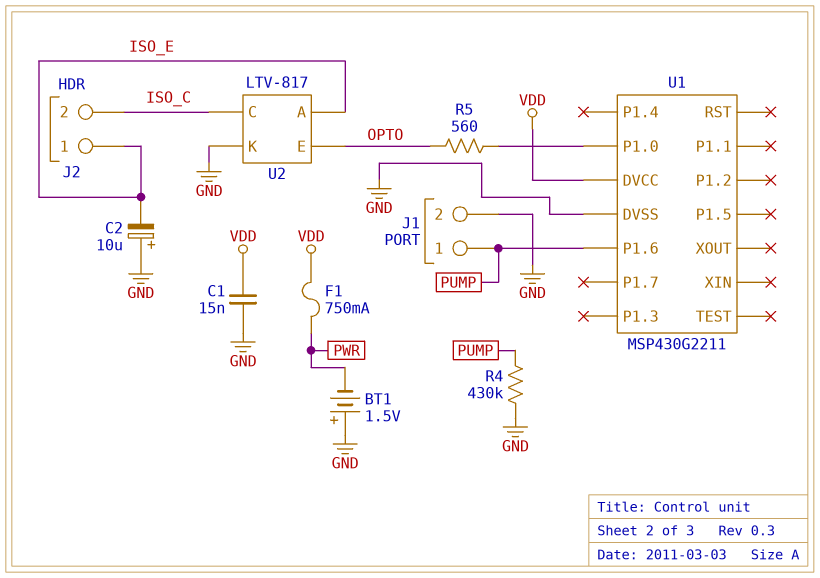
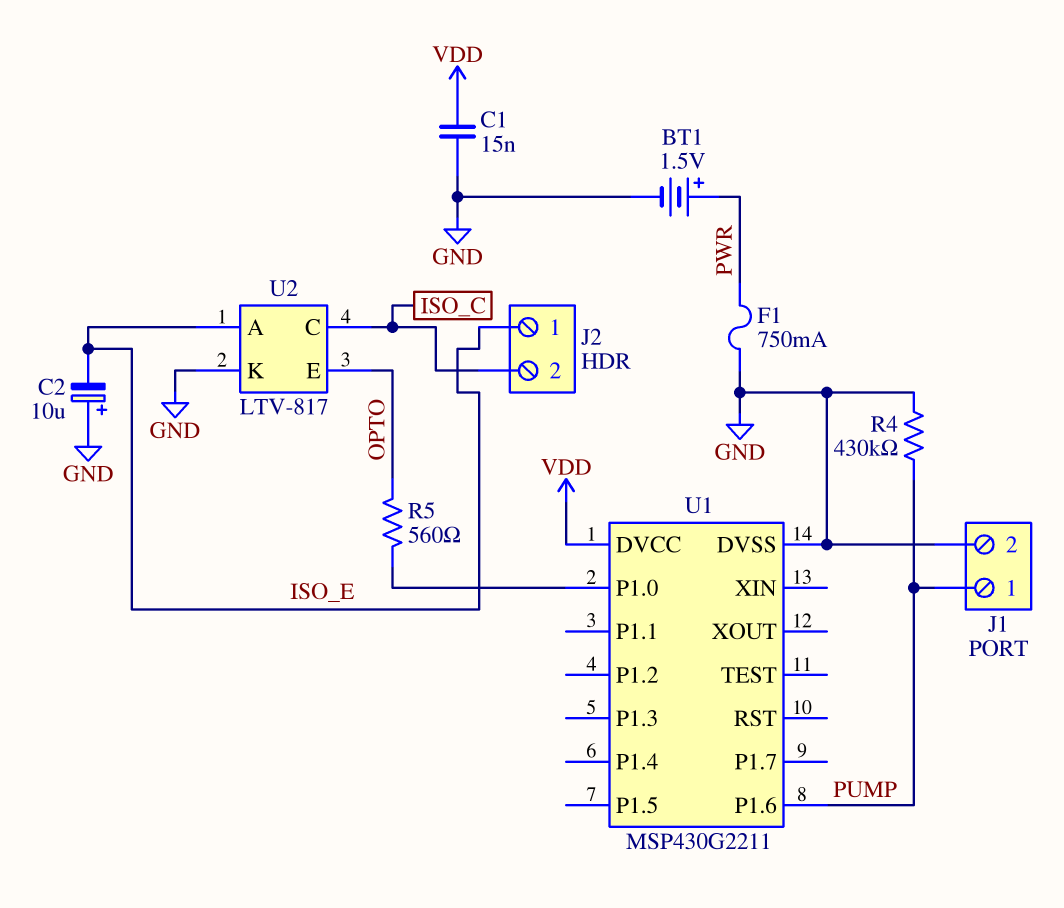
BT1: 1.5V (plus GND, minus PWR) -> 1.5V (plus PWR, minus GND)
F1: 750mA (PWR, VDD) -> 750mA (GND, PWR)

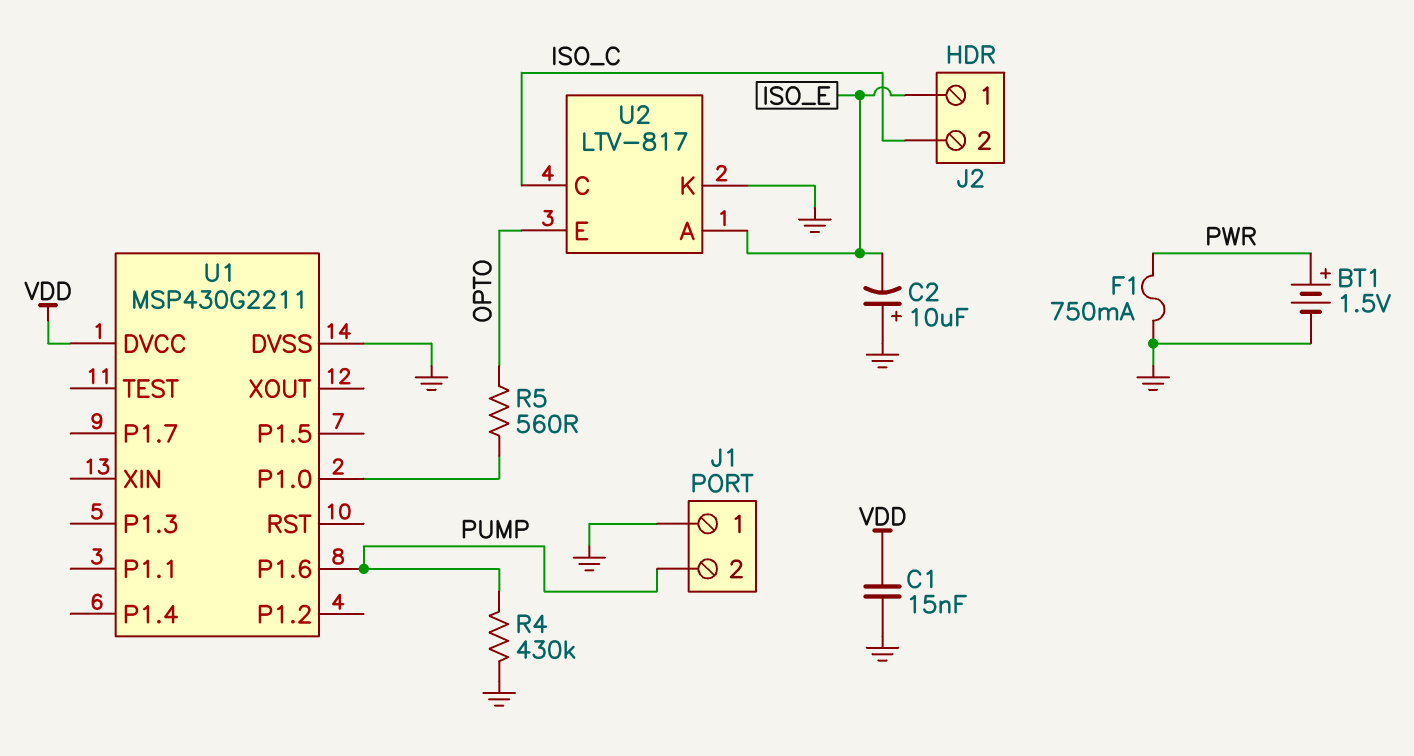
J1 pin 1: PUMP -> GND
J1 pin 2: GND -> PUMP

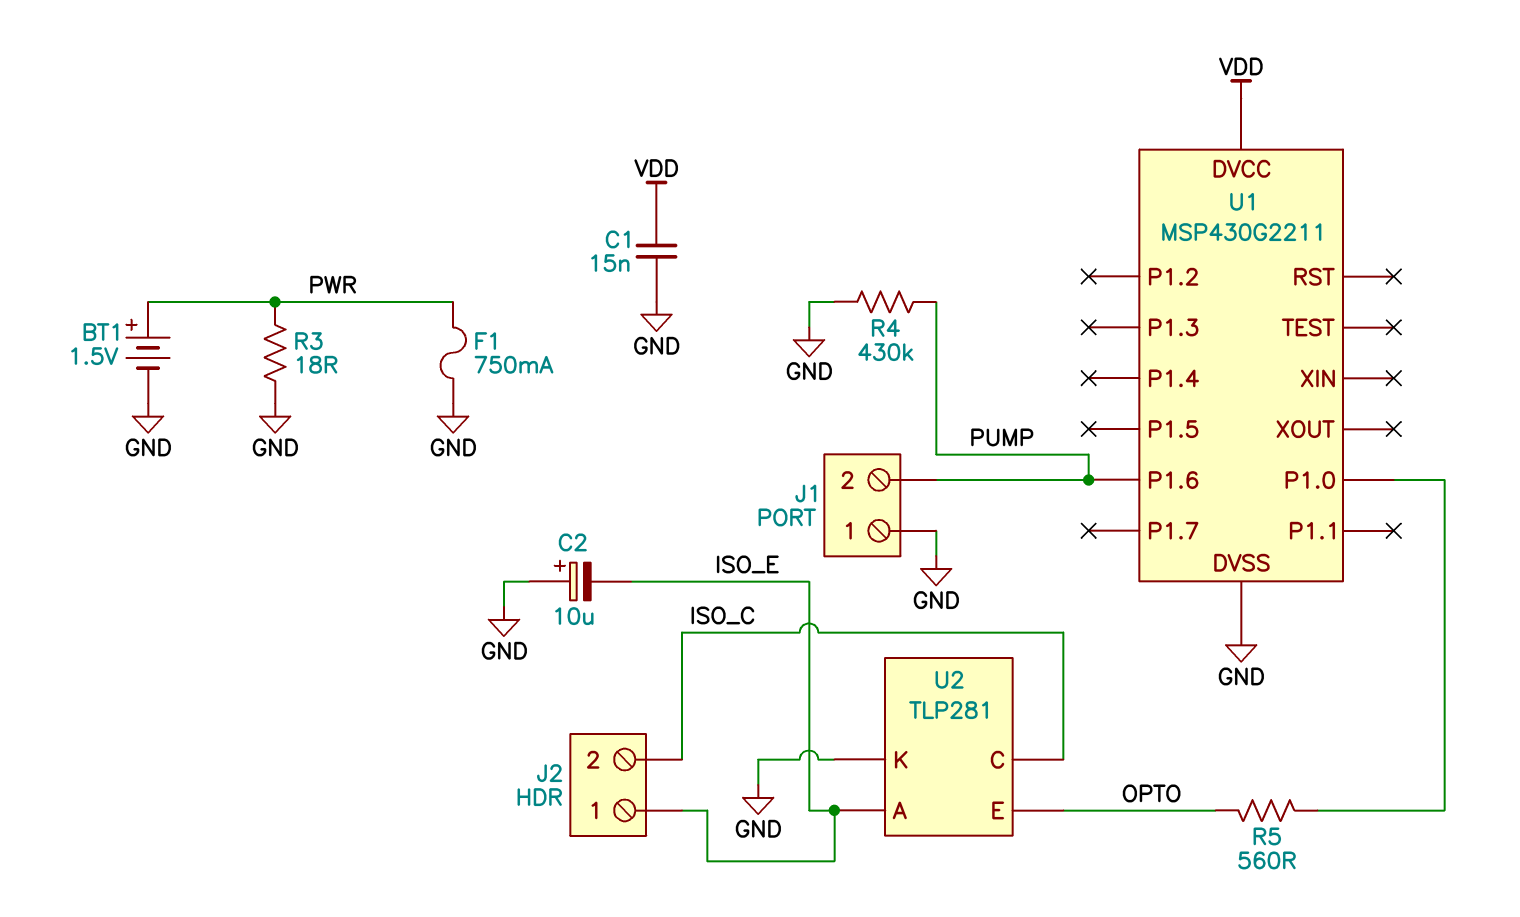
R3: none -> 18 (GND, PWR)
U2: LTV-817 -> TLP281

